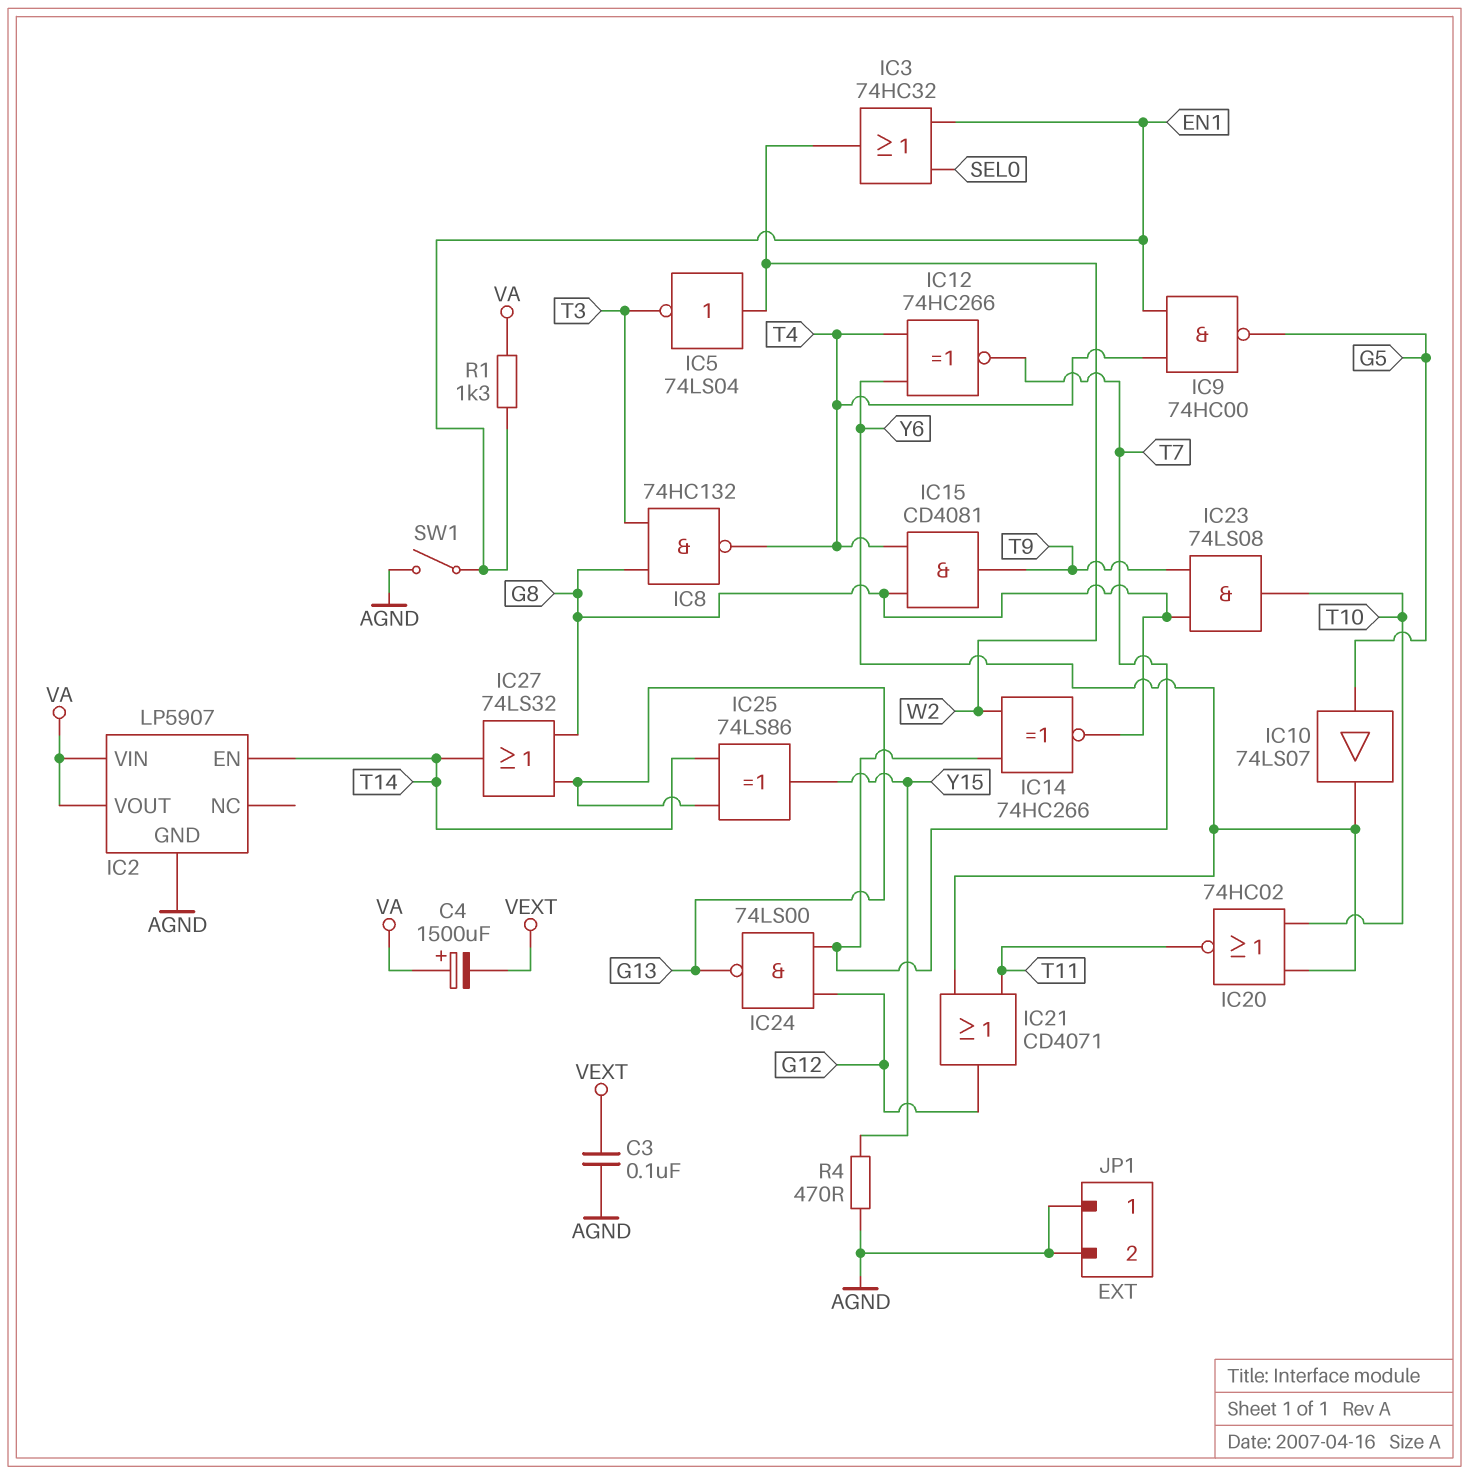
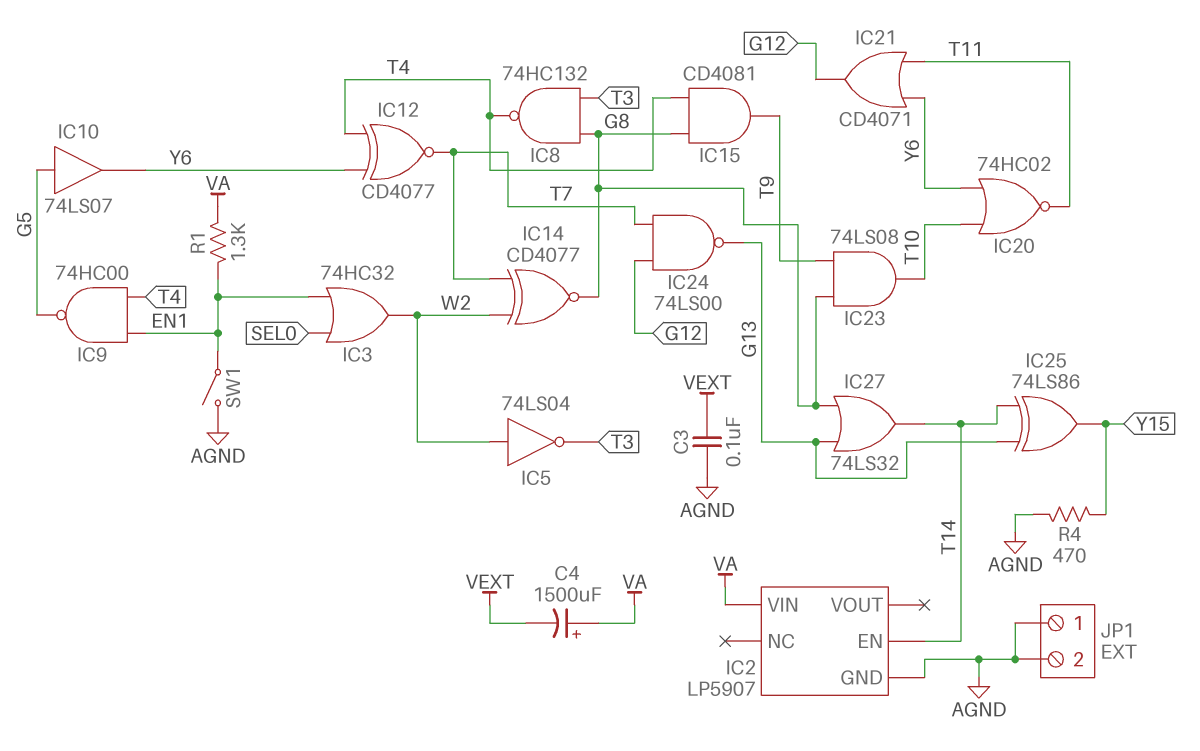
IC2 pin VOUT: VA -> none
IC12: XNOR 74HC266 (in T4, in Y6, out T7) -> XNOR CD4077 (in T4, in Y6, out T7)
IC14: XNOR 74HC266 (in T7, in W2, out G8) -> XNOR CD4077 (in T7, in W2, out G8)

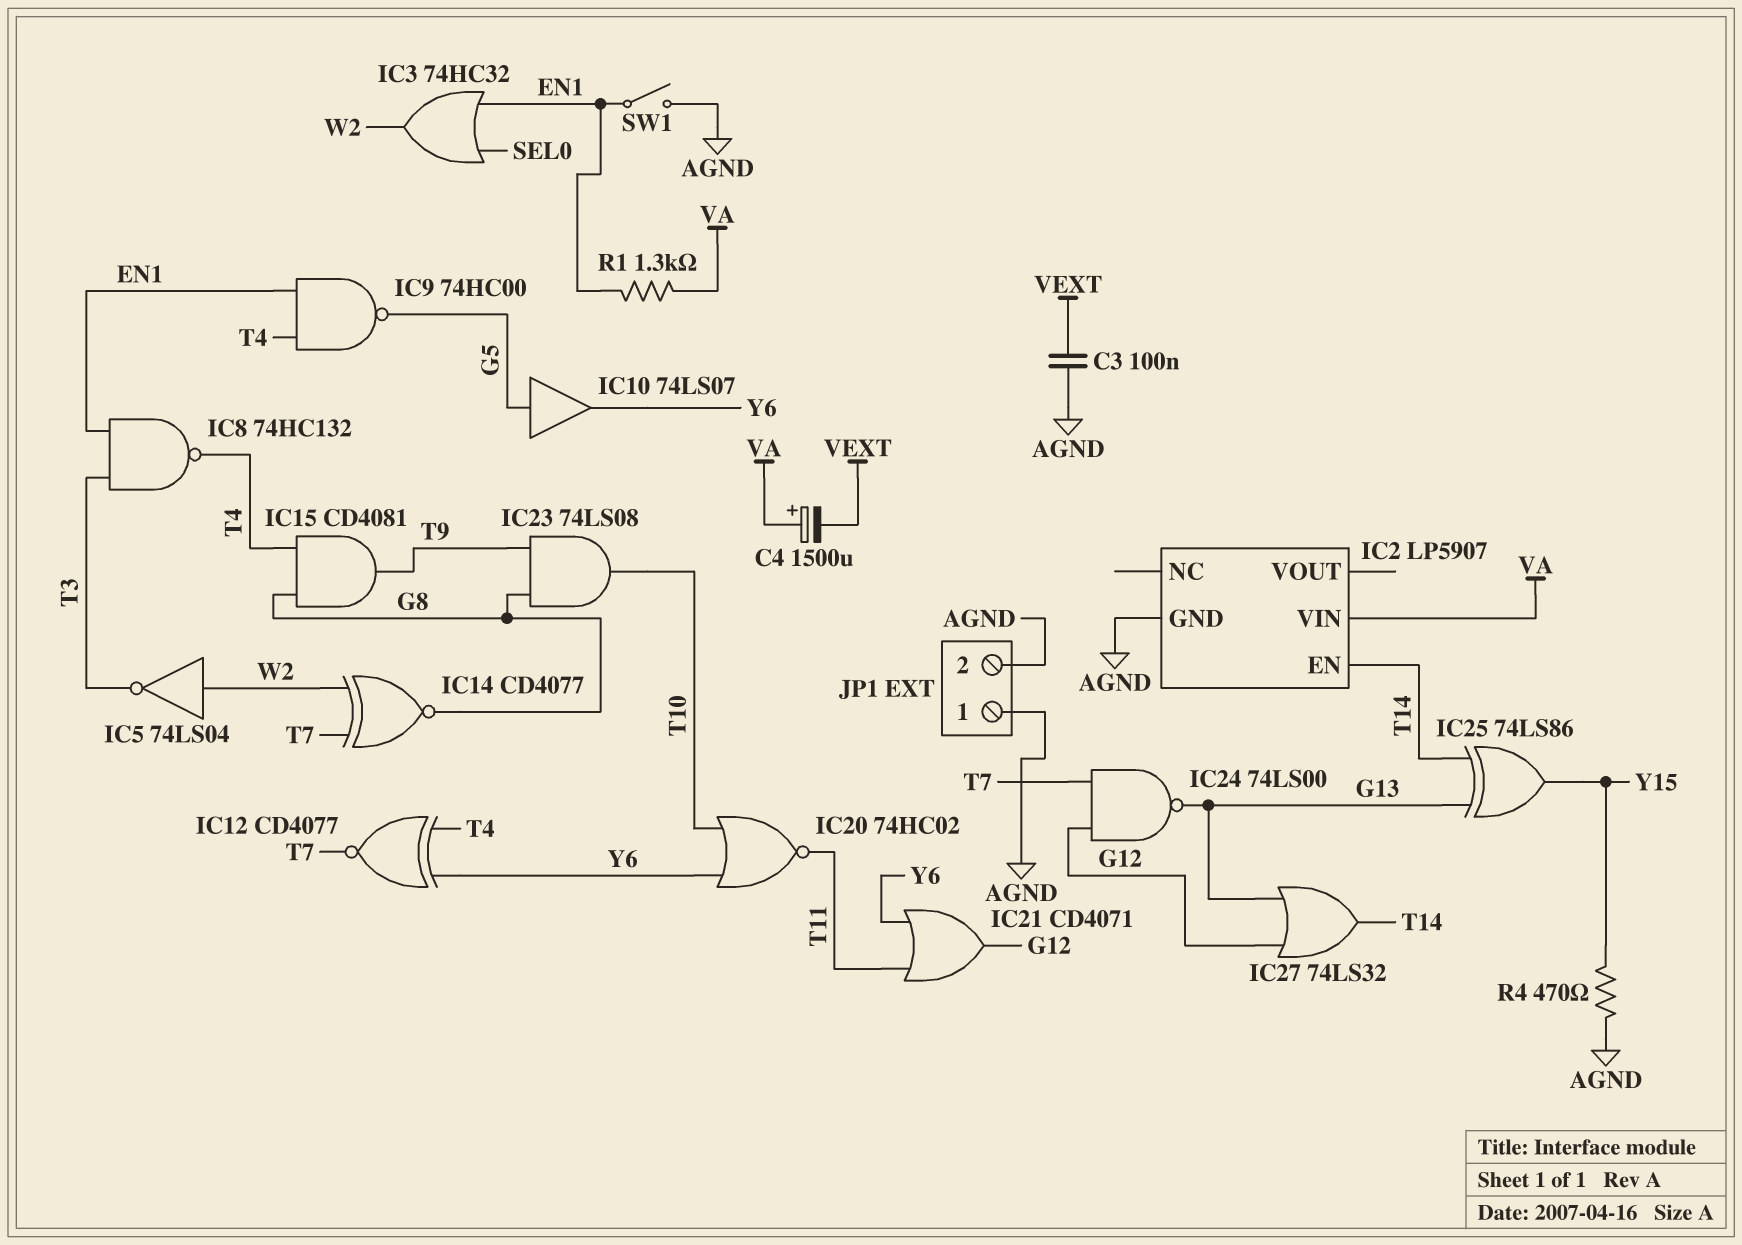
IC8: NAND 74HC132 (in G8, in T3, out T4) -> NAND 74HC132 (in EN1, in T3, out T4)
IC27: OR 74LS32 (in G8, in G13, out T14) -> OR 74LS32 (in G12, in G13, out T14)

